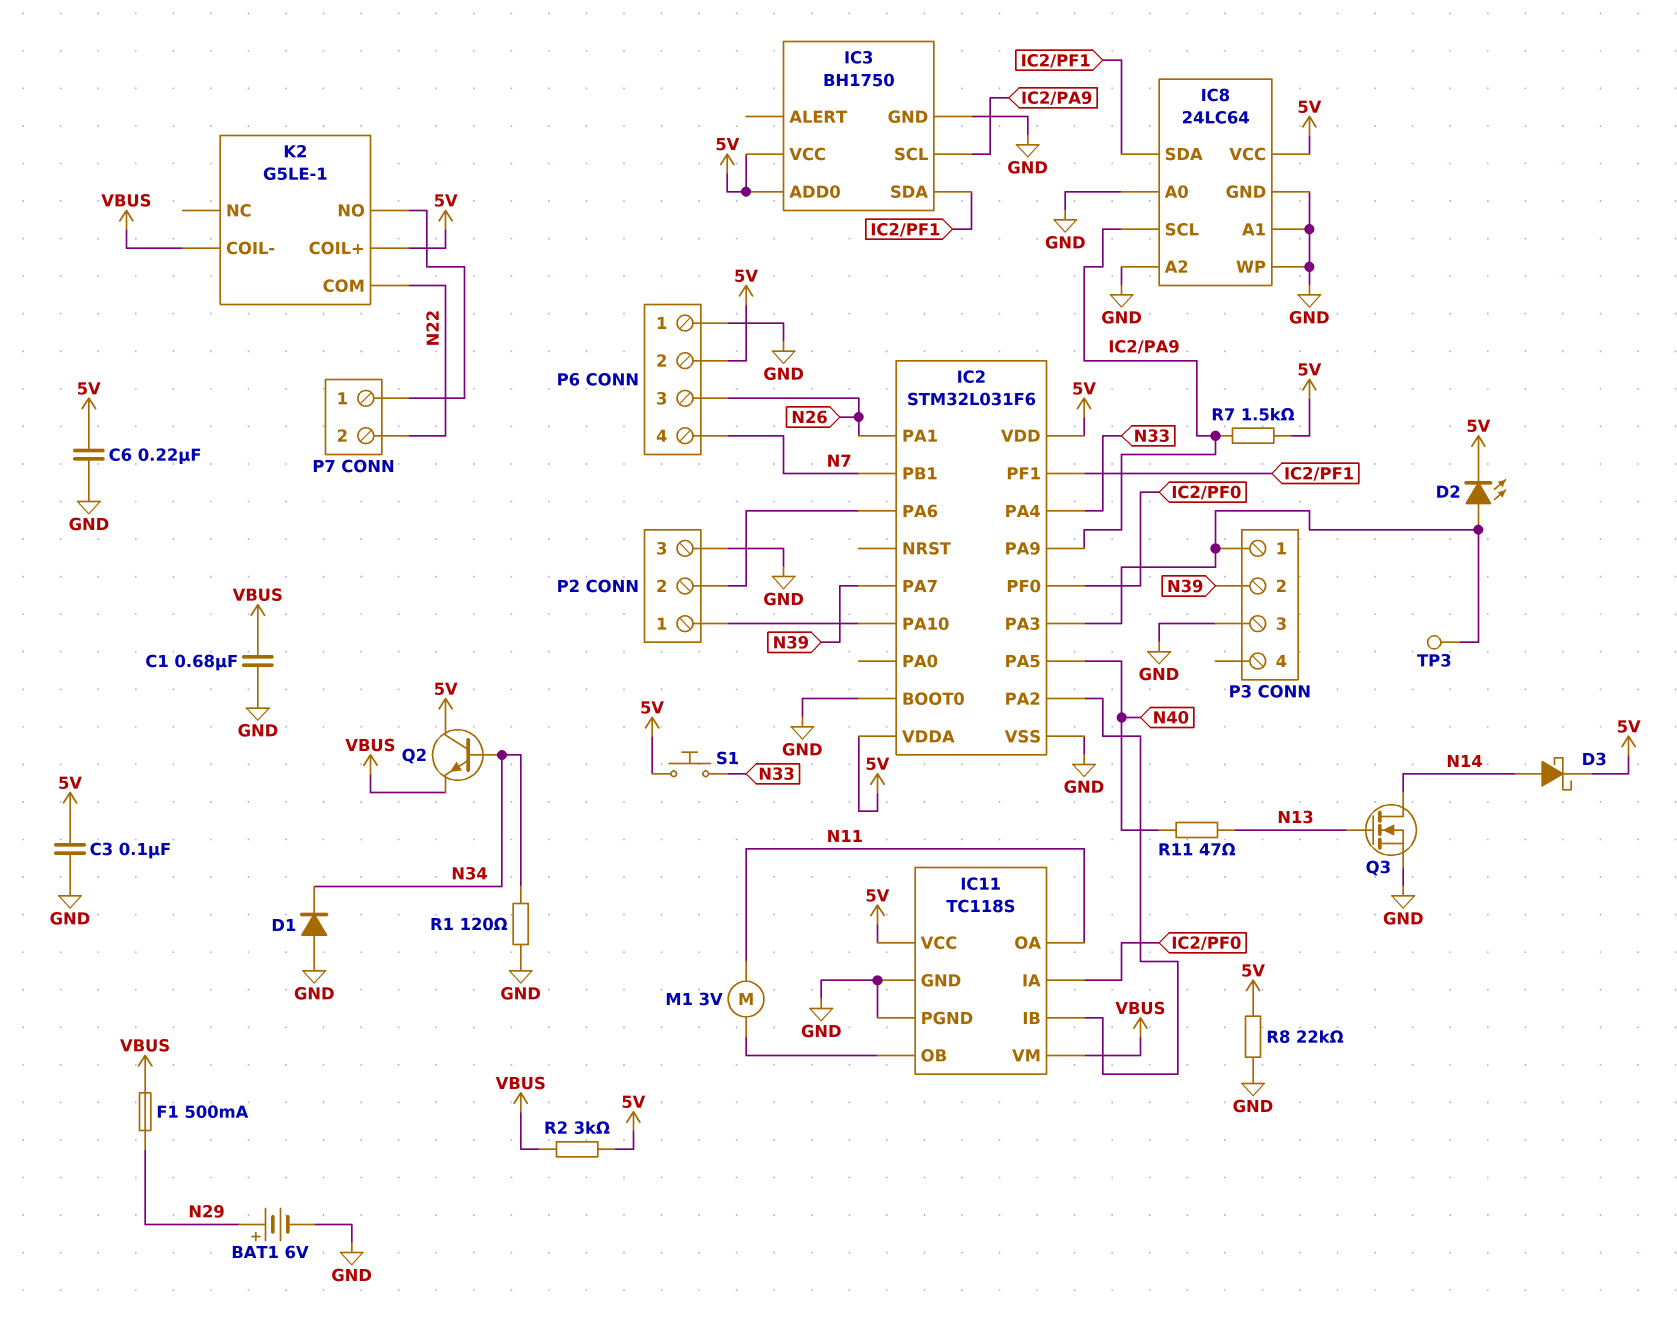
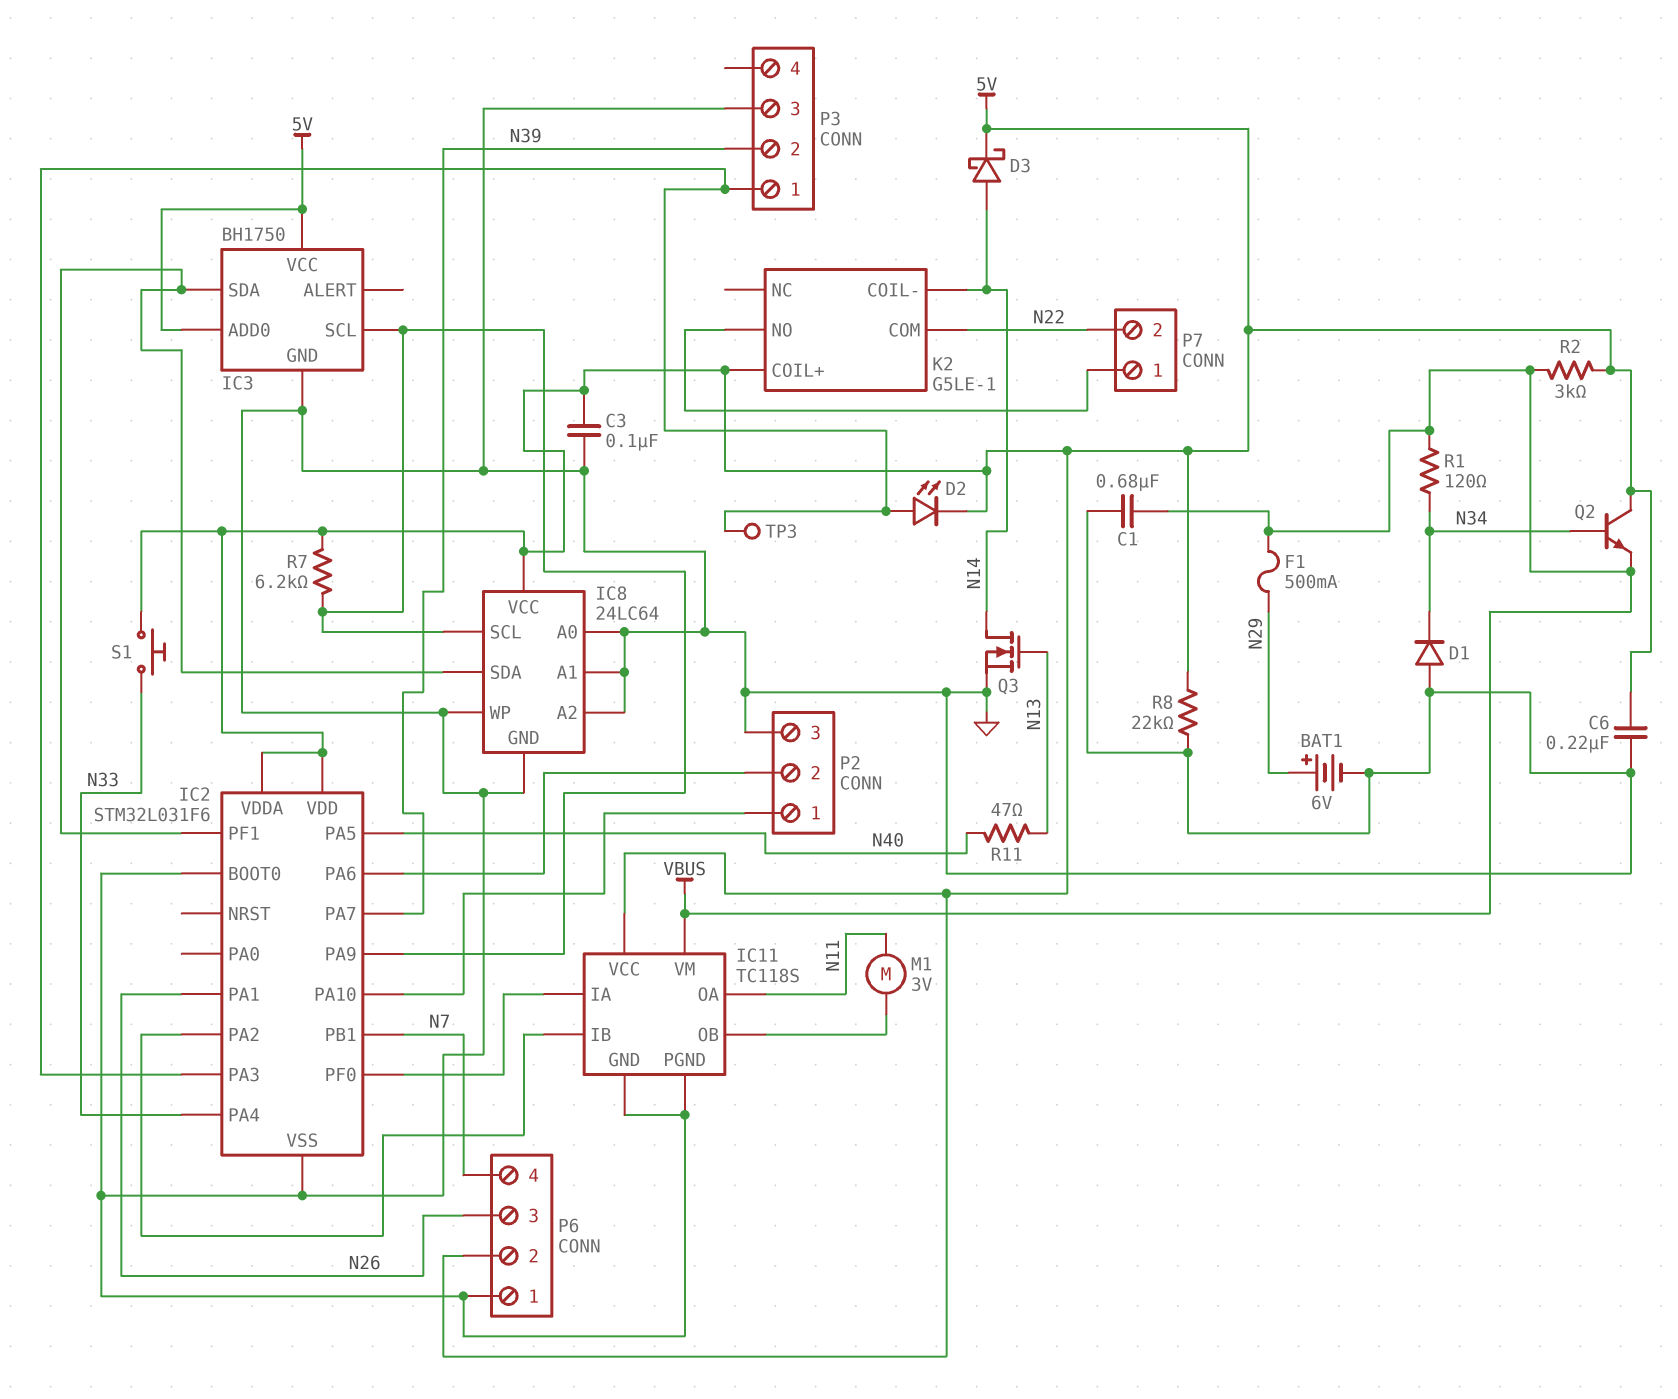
K2 pin COIL-: VBUS -> N14
R1: 120 (GND, N34) -> 120 (N34, VBUS)
R7: 1.5k (5V, IC2/PA9) -> 6.2k (5V, IC2/PA9)

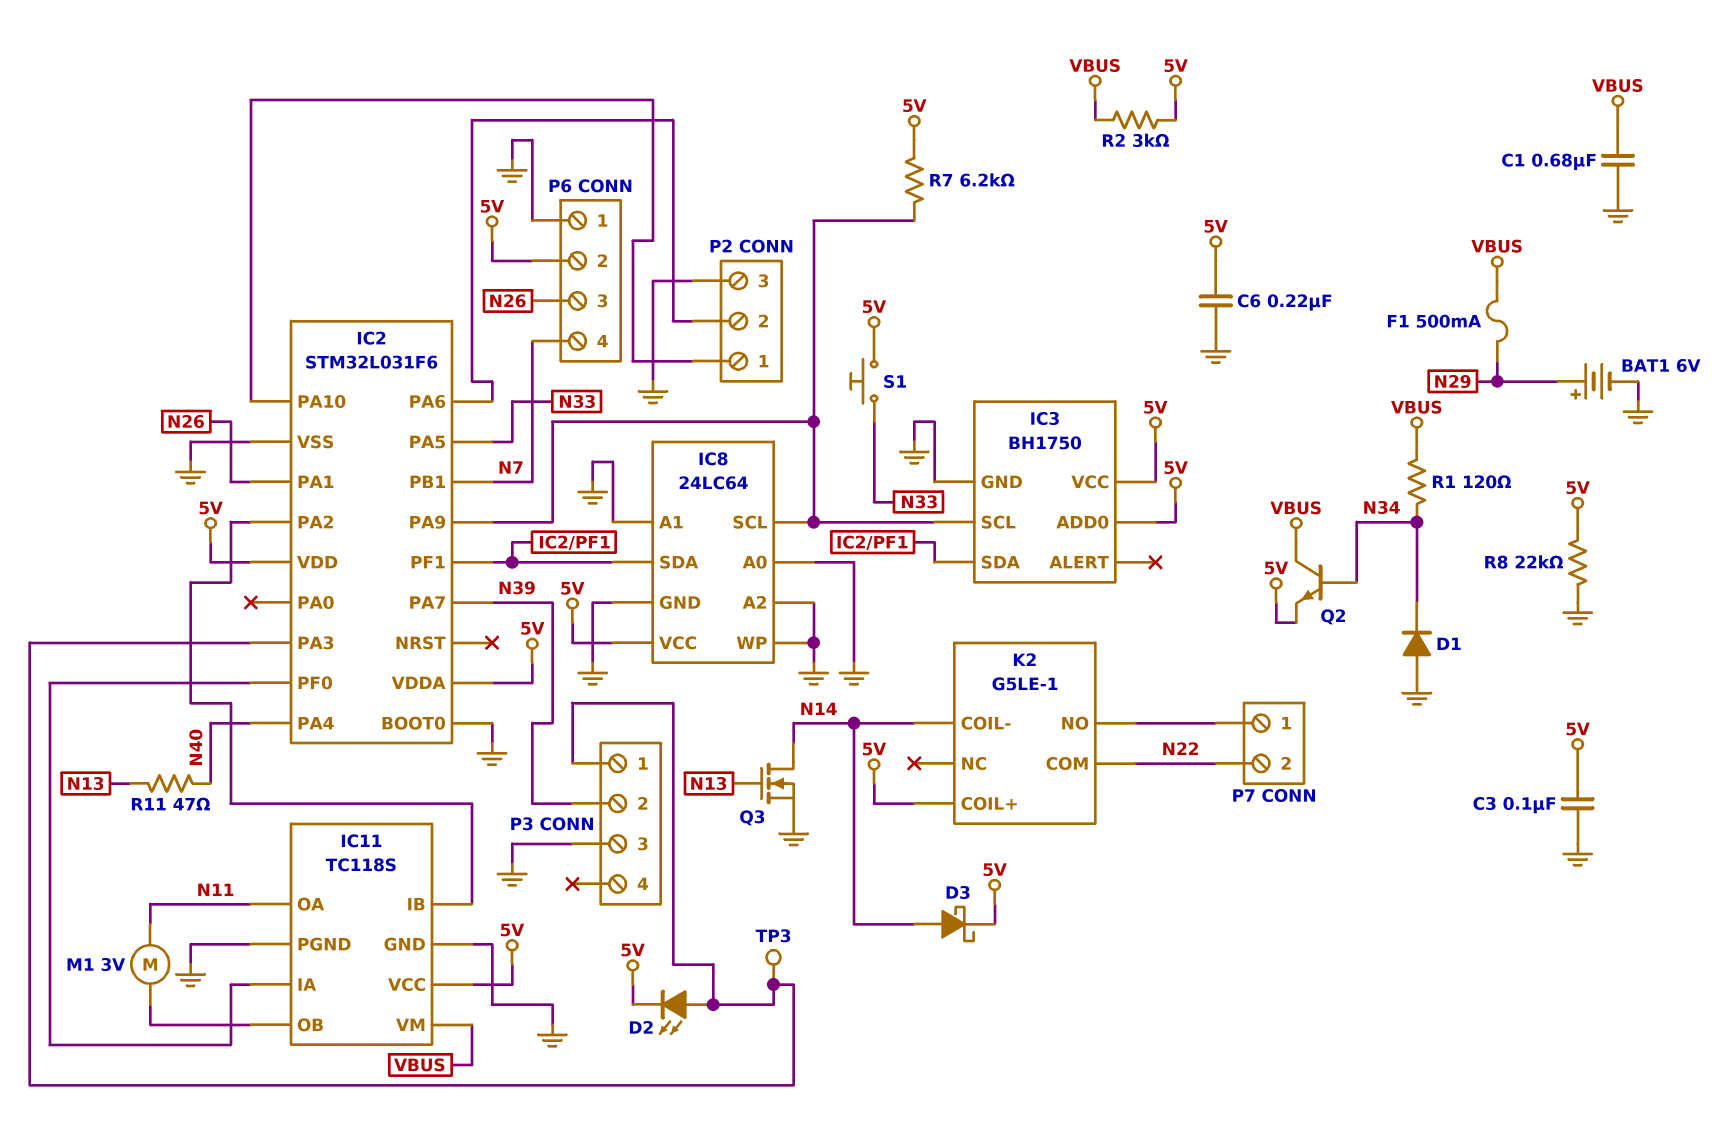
IC2 pin PA4: N33 -> N40
IC2 pin PA5: N40 -> N33
Q2: NPN (B N34, C 5V, E VBUS) -> NPN (B N34, C VBUS, E 5V)

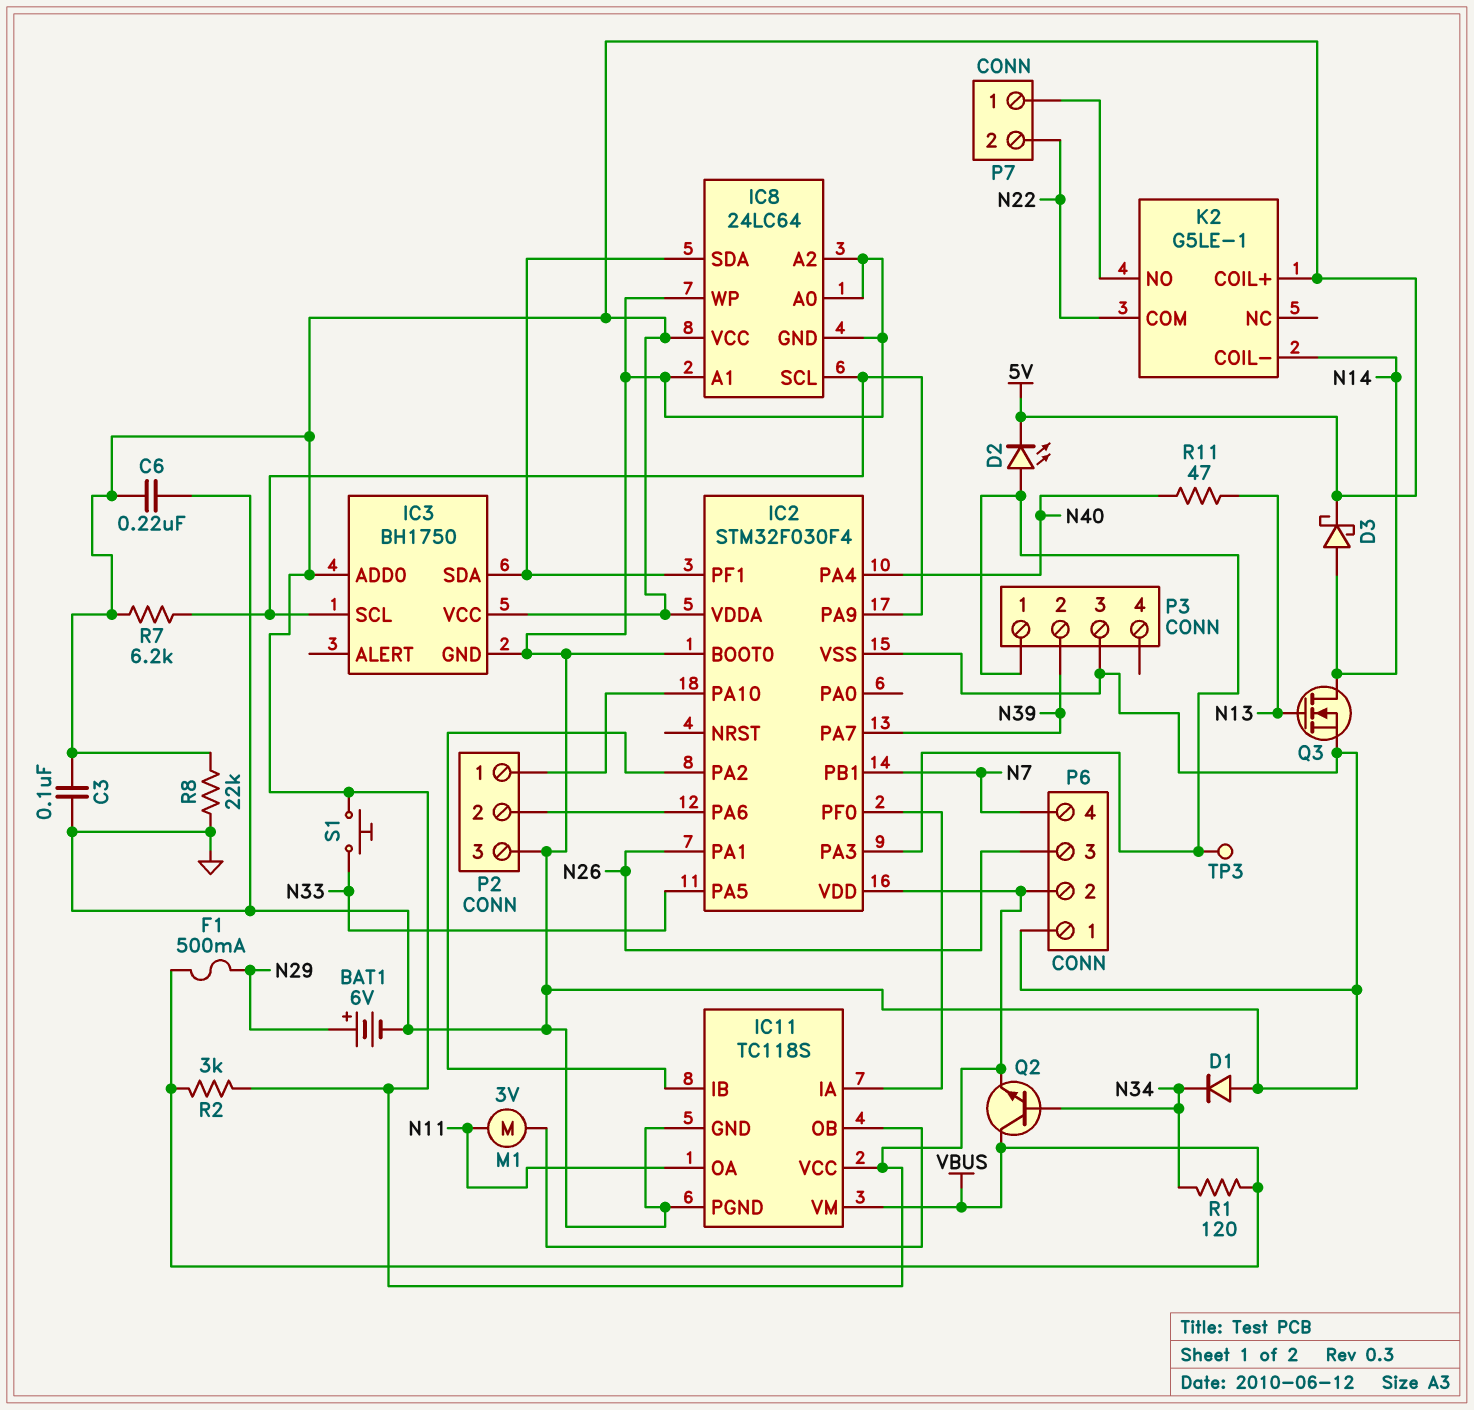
C1: 680nF (GND, VBUS) -> none
IC2: STM32L031F6 -> STM32F030F4

